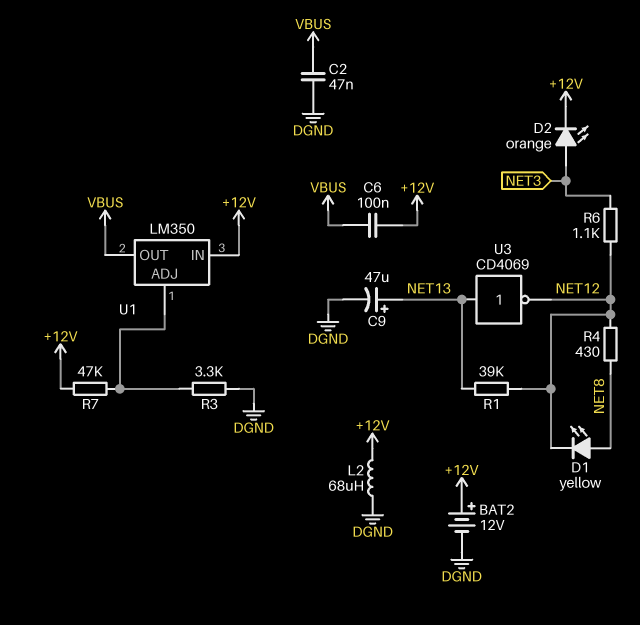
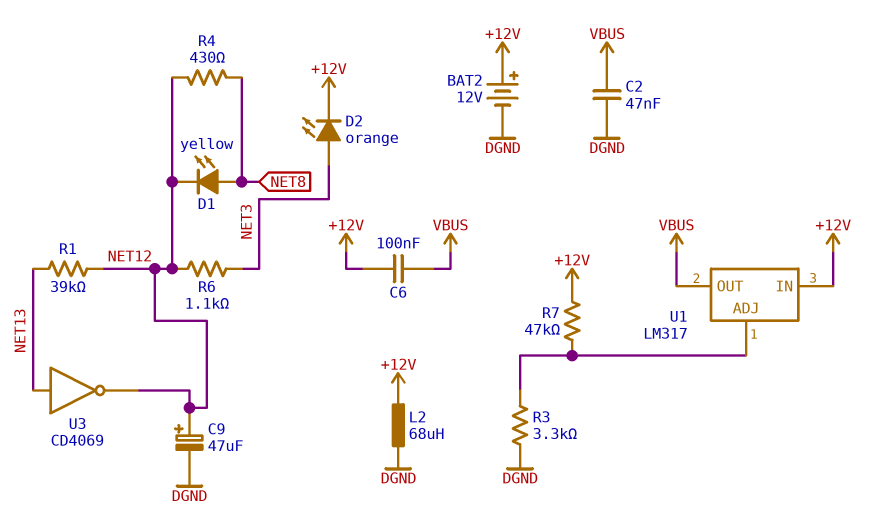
C9: 47uF (plus NET13, minus DGND) -> 47uF (plus NET12, minus DGND)
U1: LM350 -> LM317

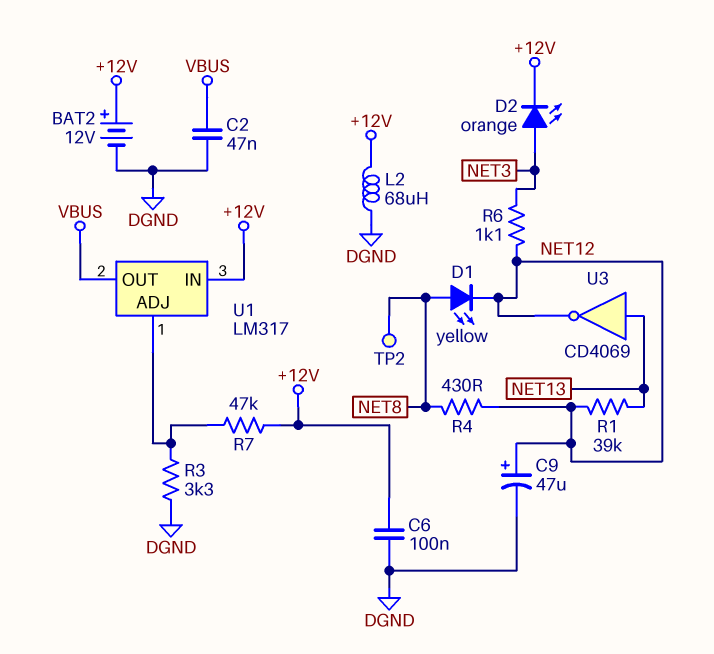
C6: 100nF (+12V, VBUS) -> 100nF (+12V, DGND)
TP2: none -> test point (NET8)

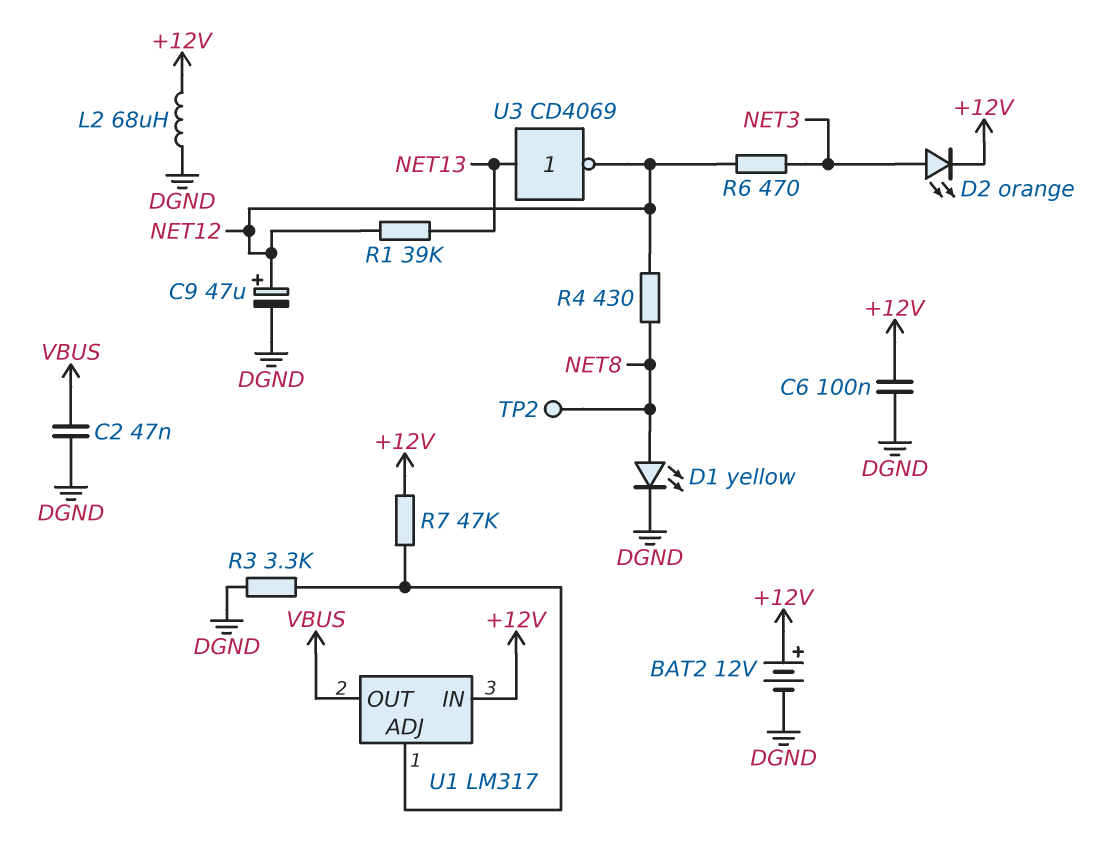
D1: LED yellow (A NET8, K NET12) -> LED yellow (A NET8, K DGND)
R6: 1.1k (NET3, NET12) -> 470 (NET3, NET12)

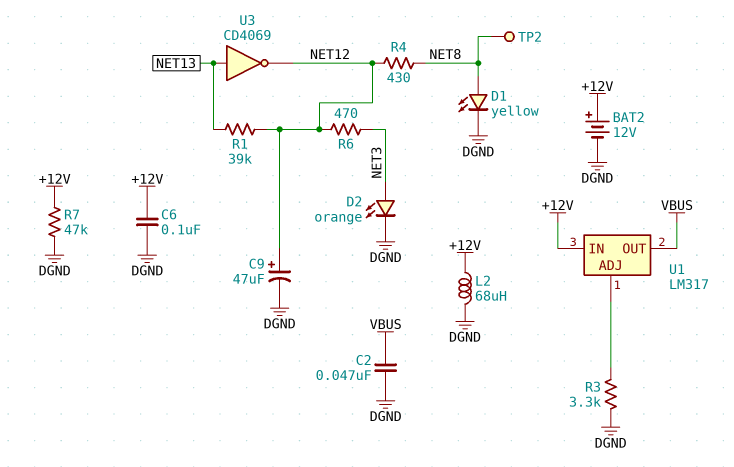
D2: LED orange (A NET3, K +12V) -> LED orange (A NET3, K DGND)
R7: 47k (+12V, U1/ADJ) -> 47k (+12V, DGND)

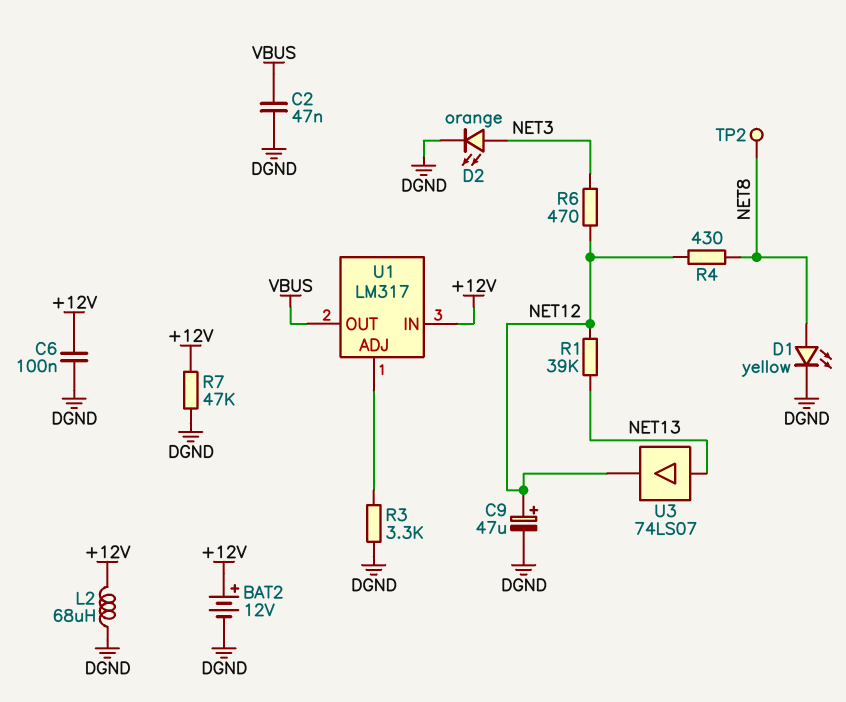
U3: NOT CD4069 (in NET13, out NET12) -> buffer 74LS07 (in NET13, out NET12)

